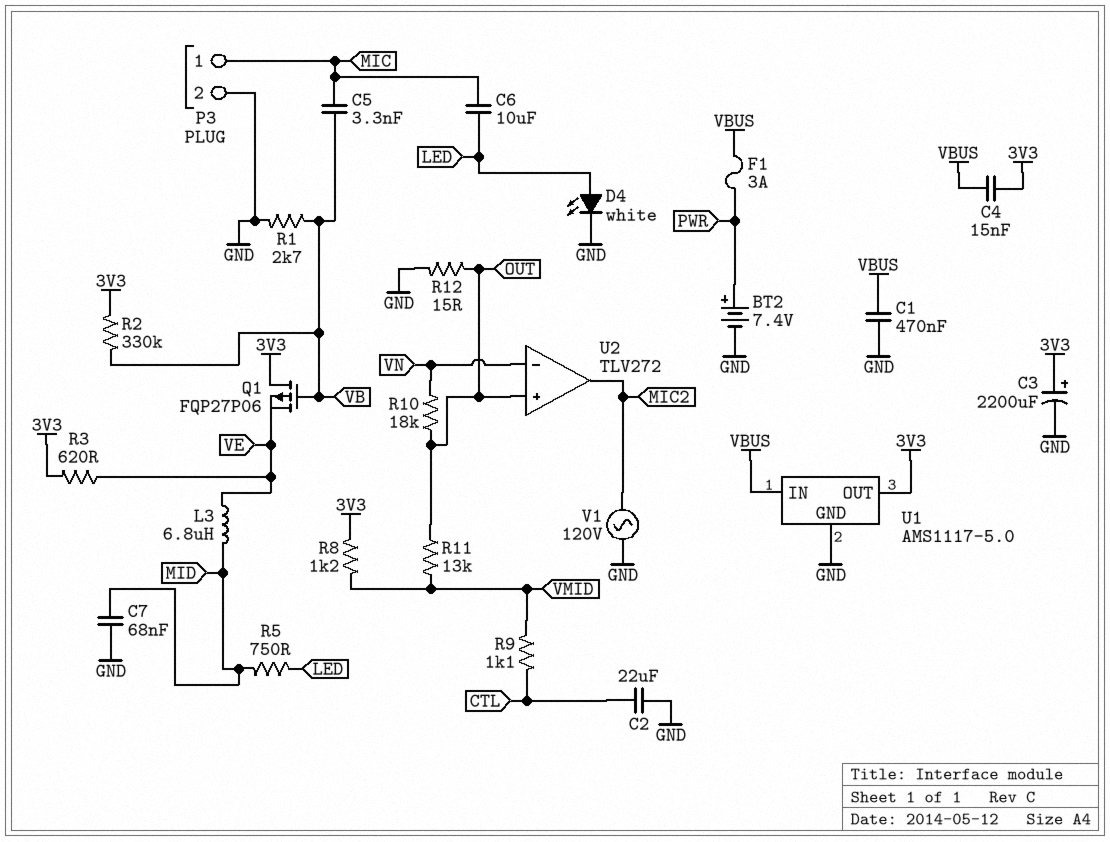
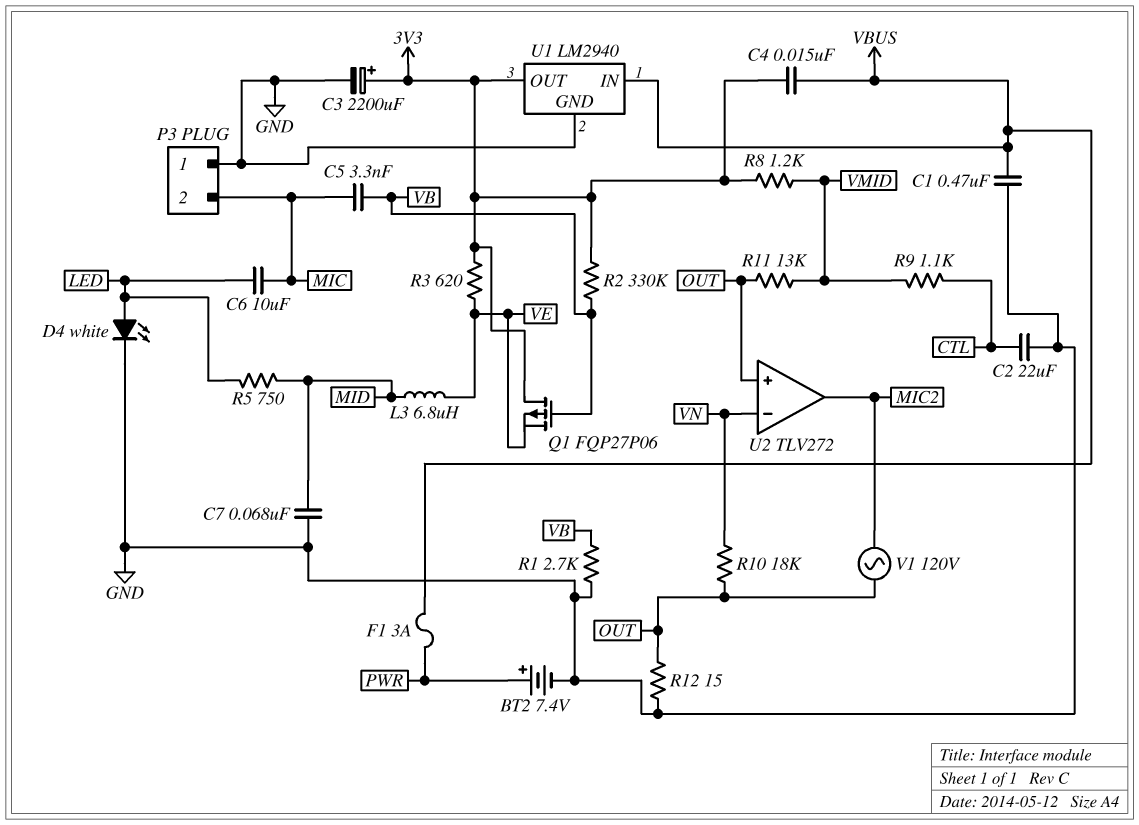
P3 pin 1: MIC -> GND
P3 pin 2: GND -> MIC
U1: AMS1117-5.0 -> LM2940
V1: AC 120V (GND, MIC2) -> AC 120V (MIC2, OUT)

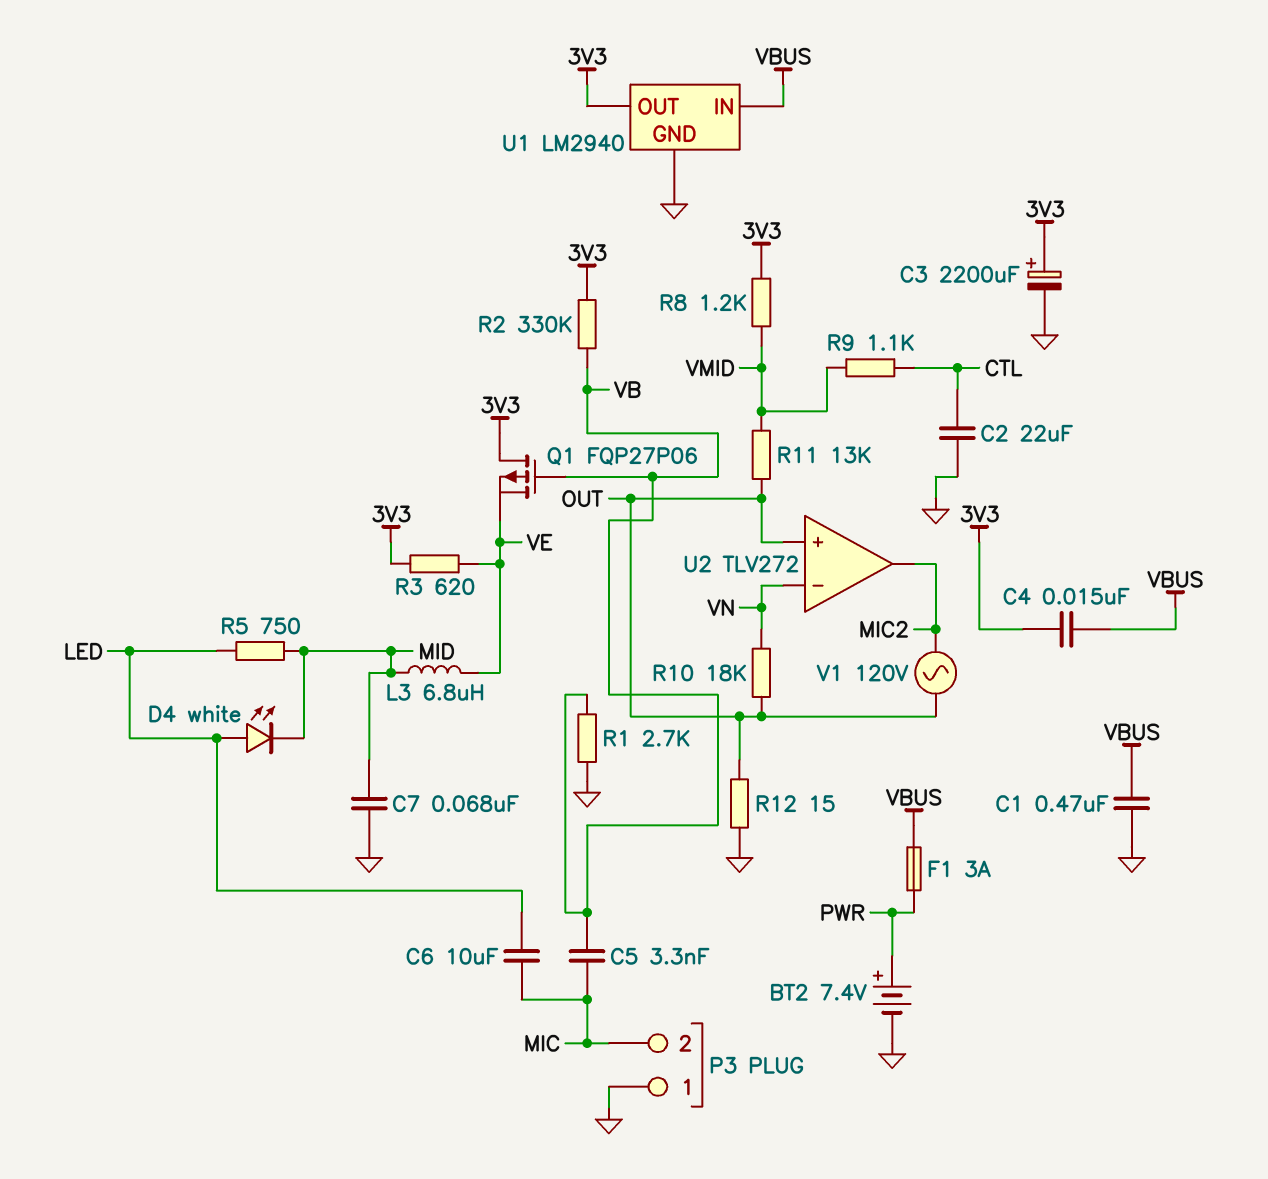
D4: LED white (A LED, K GND) -> LED white (A LED, K MID)

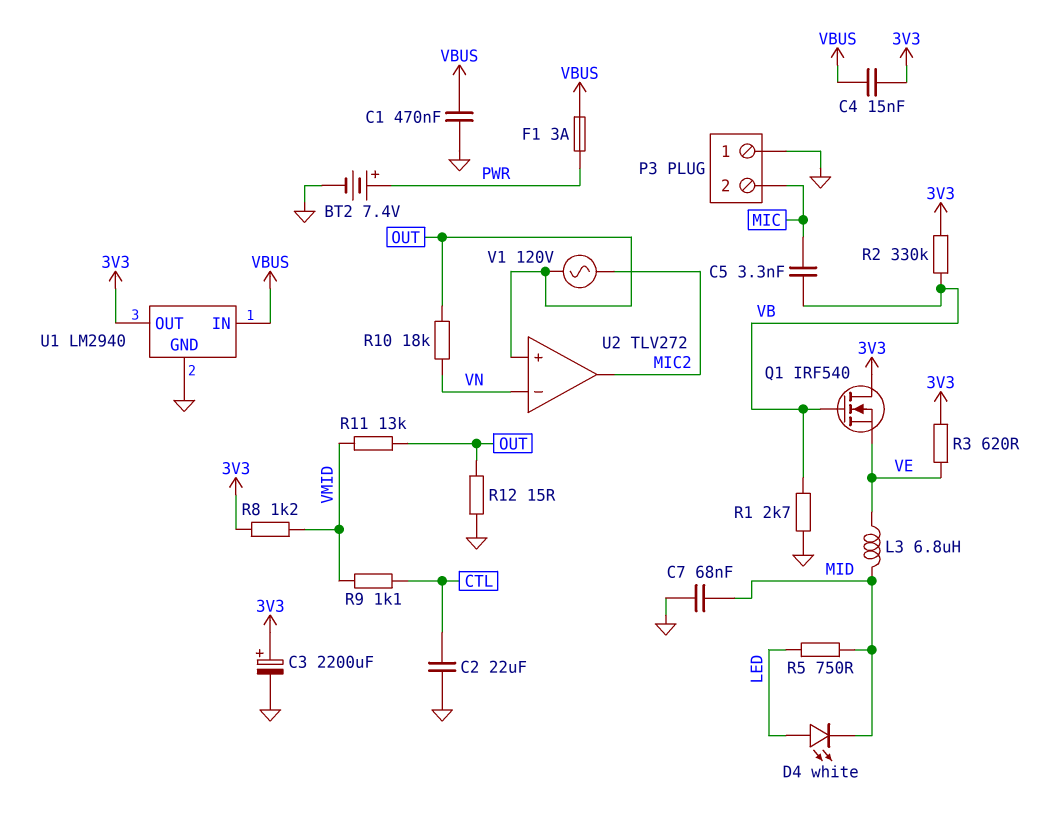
C6: 10uF (LED, MIC) -> none
Q1: PMOS FQP27P06 (G VB, D 3V3, S VE) -> NMOS IRF540 (G VB, D 3V3, S VE)

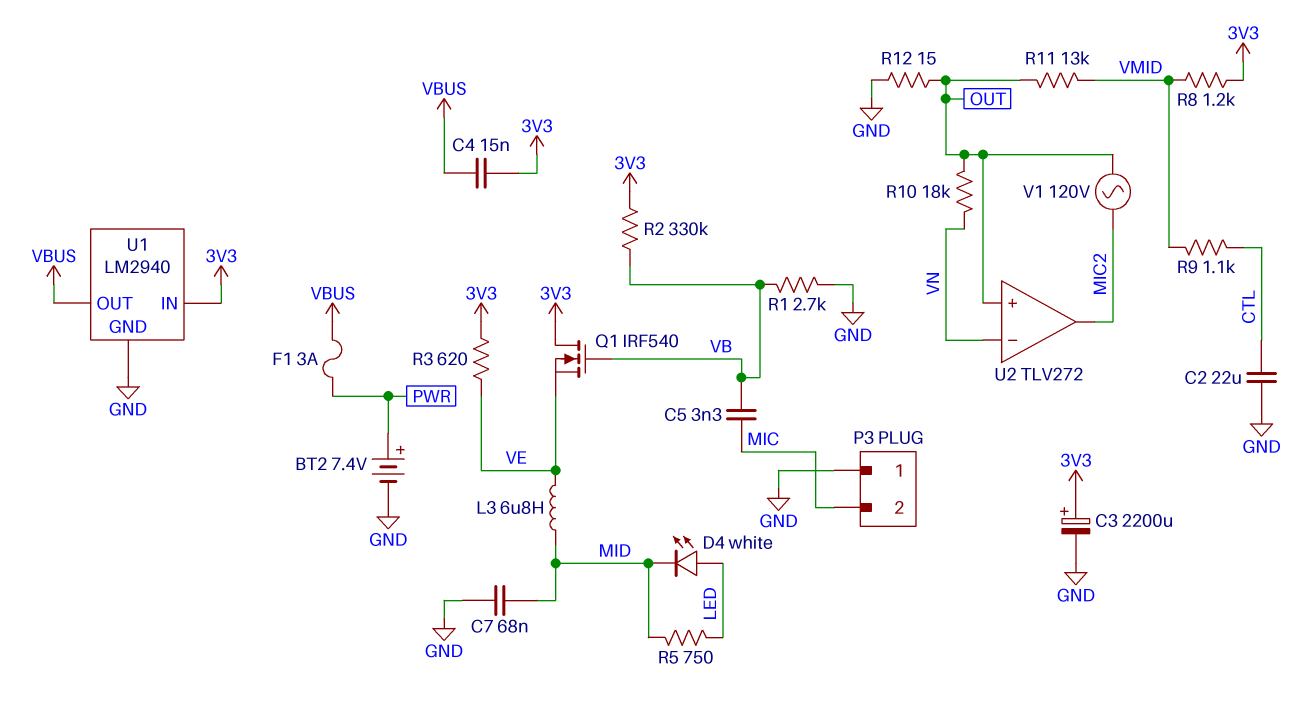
C1: 470nF (GND, VBUS) -> none
U1 pin IN: VBUS -> 3V3
U1 pin OUT: 3V3 -> VBUS

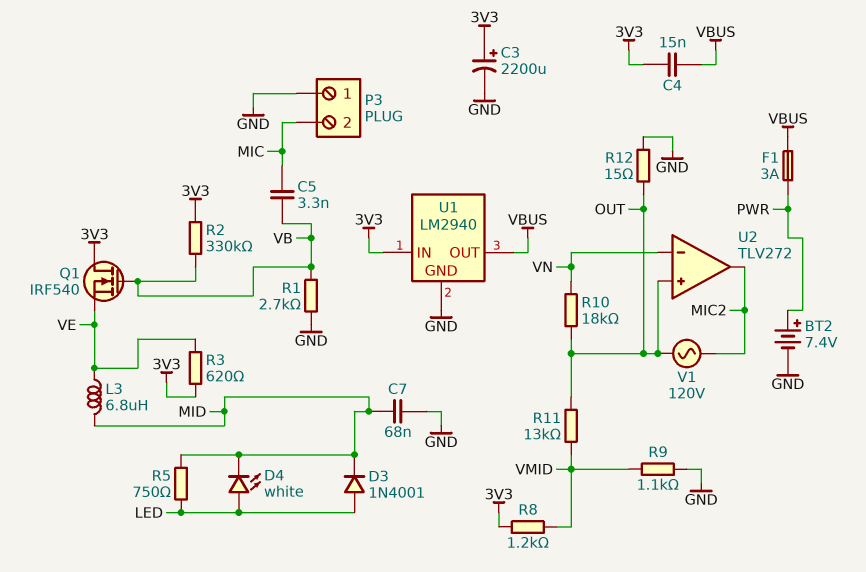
C2: 22uF (CTL, GND) -> none
D3: none -> diode 1N4001 (A LED, K MID)
R9: 1.1k (CTL, VMID) -> 1.1k (GND, VMID)

